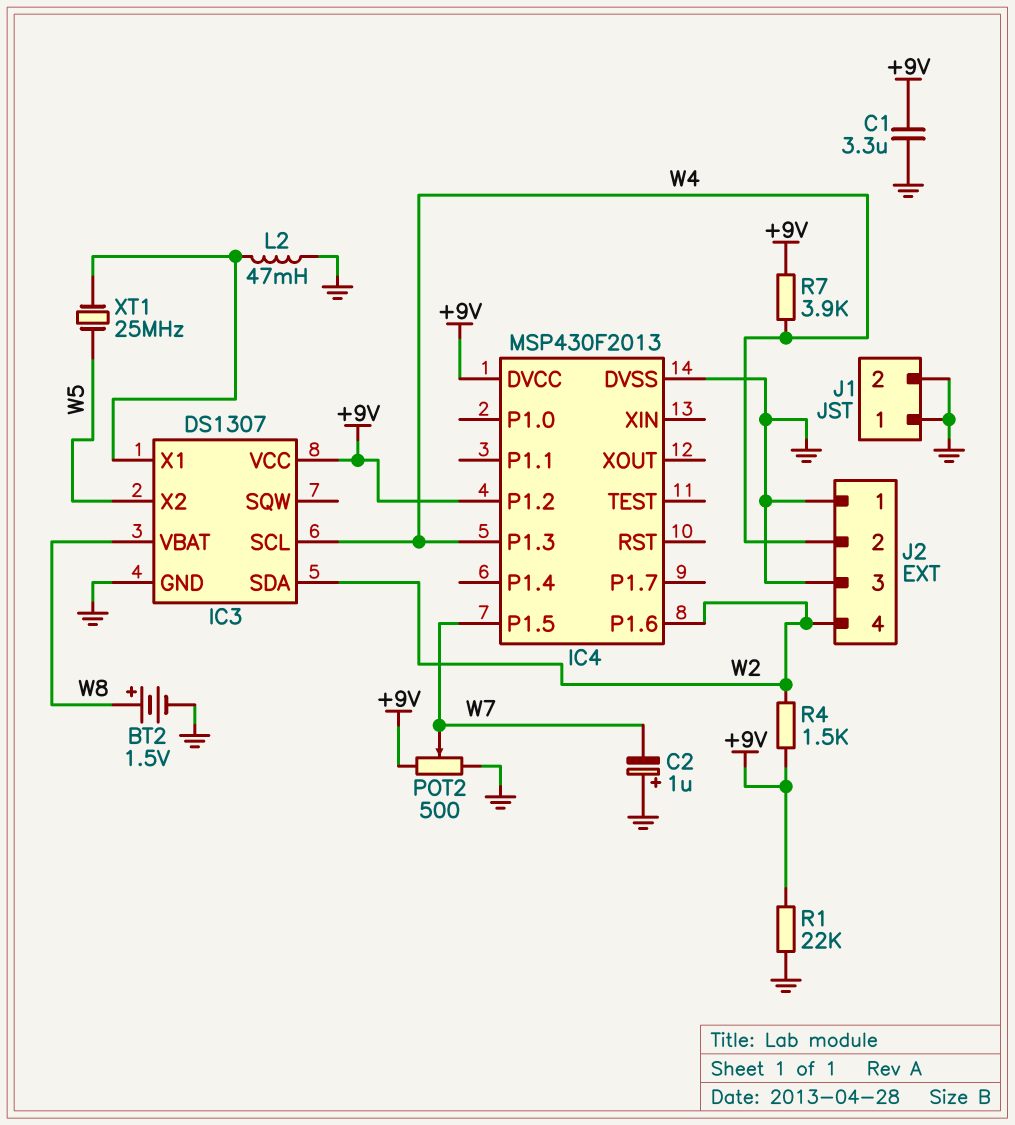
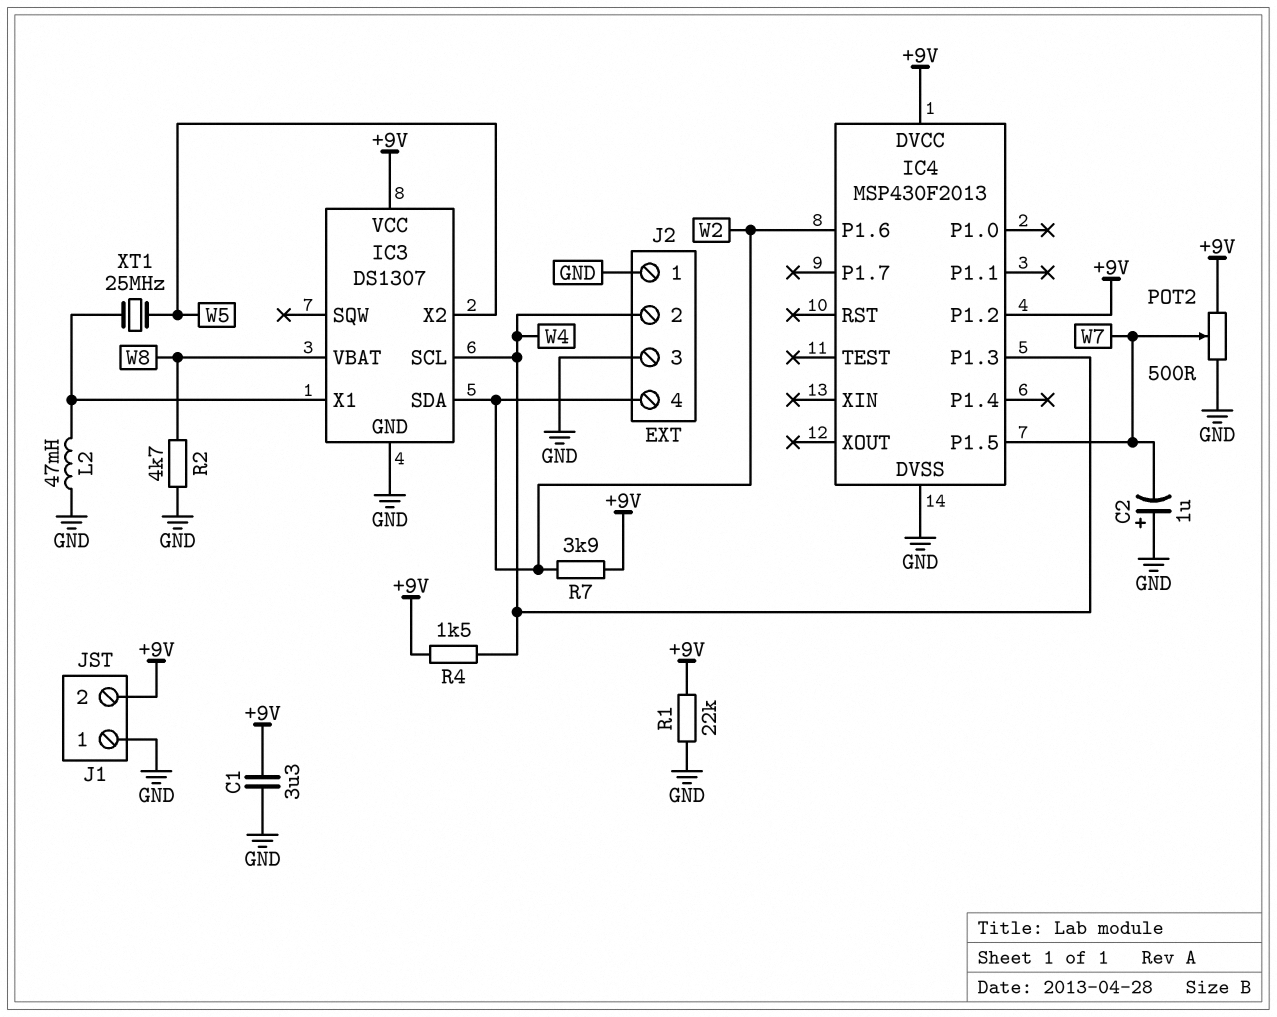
BT2: 1.5V (plus W8, minus GND) -> none
J1 pin 2: GND -> +9V
R2: none -> 4.7k (GND, W8)
R4: 1.5k (+9V, W2) -> 1.5k (+9V, W4)
R7: 3.9k (+9V, W4) -> 3.9k (+9V, W2)

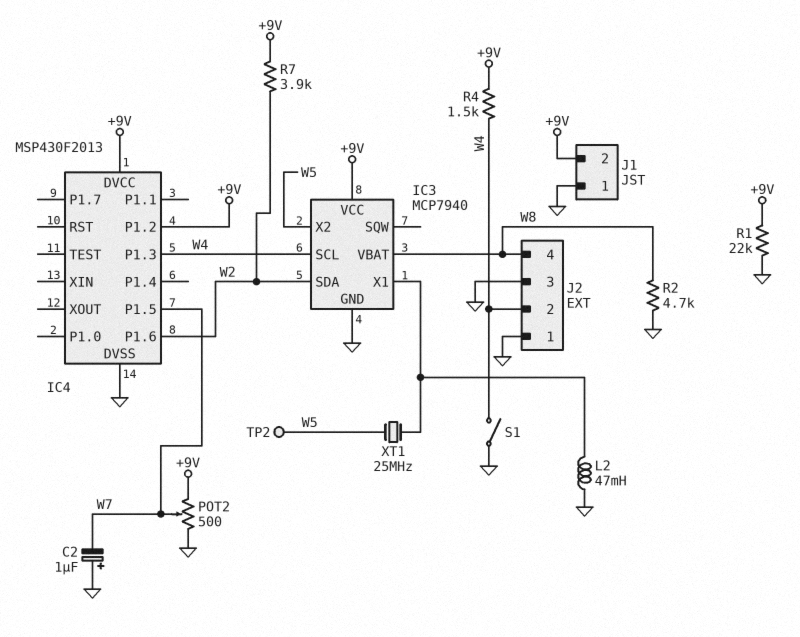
C1: 3.3uF (+9V, GND) -> none
IC3: DS1307 -> MCP7940
J2 pin 4: W2 -> W8
S1: none -> switch (GND, W4)
TP2: none -> test point (W5)

